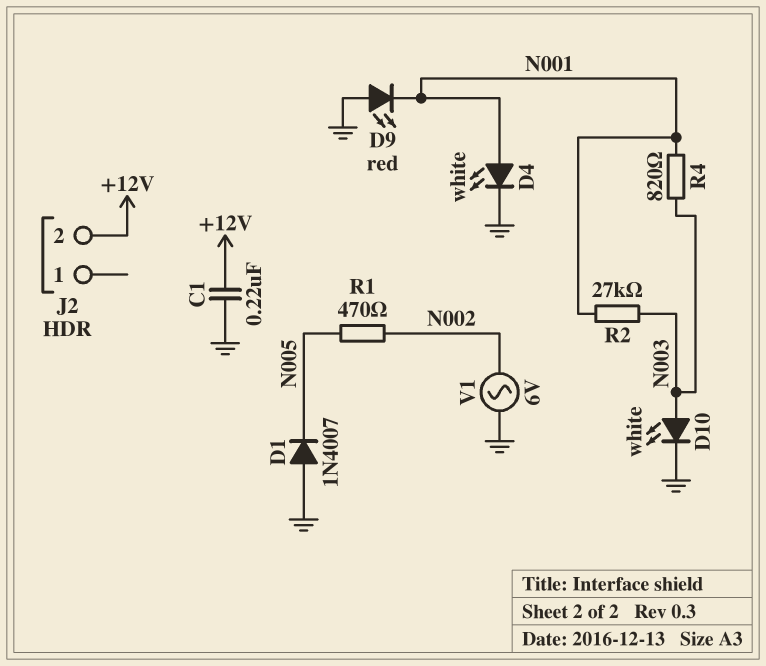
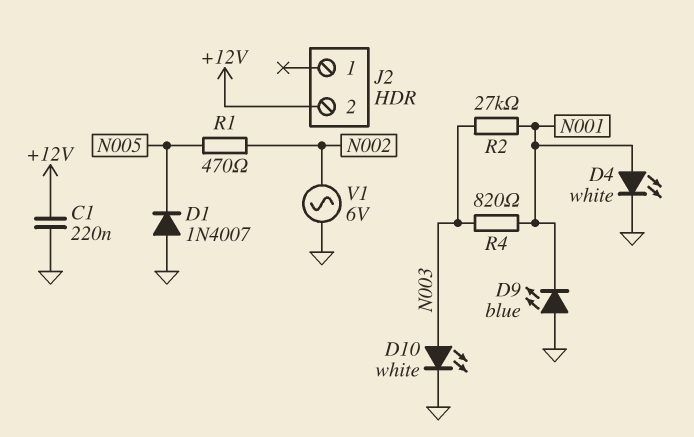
D9: LED red (A GND, K N001) -> LED blue (A GND, K N001)

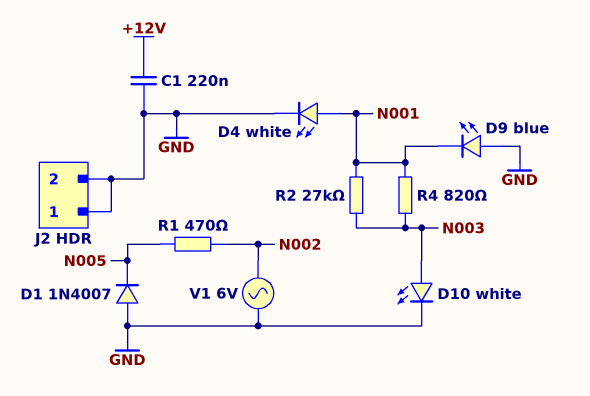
J2 pin 1: none -> GND
J2 pin 2: +12V -> GND

